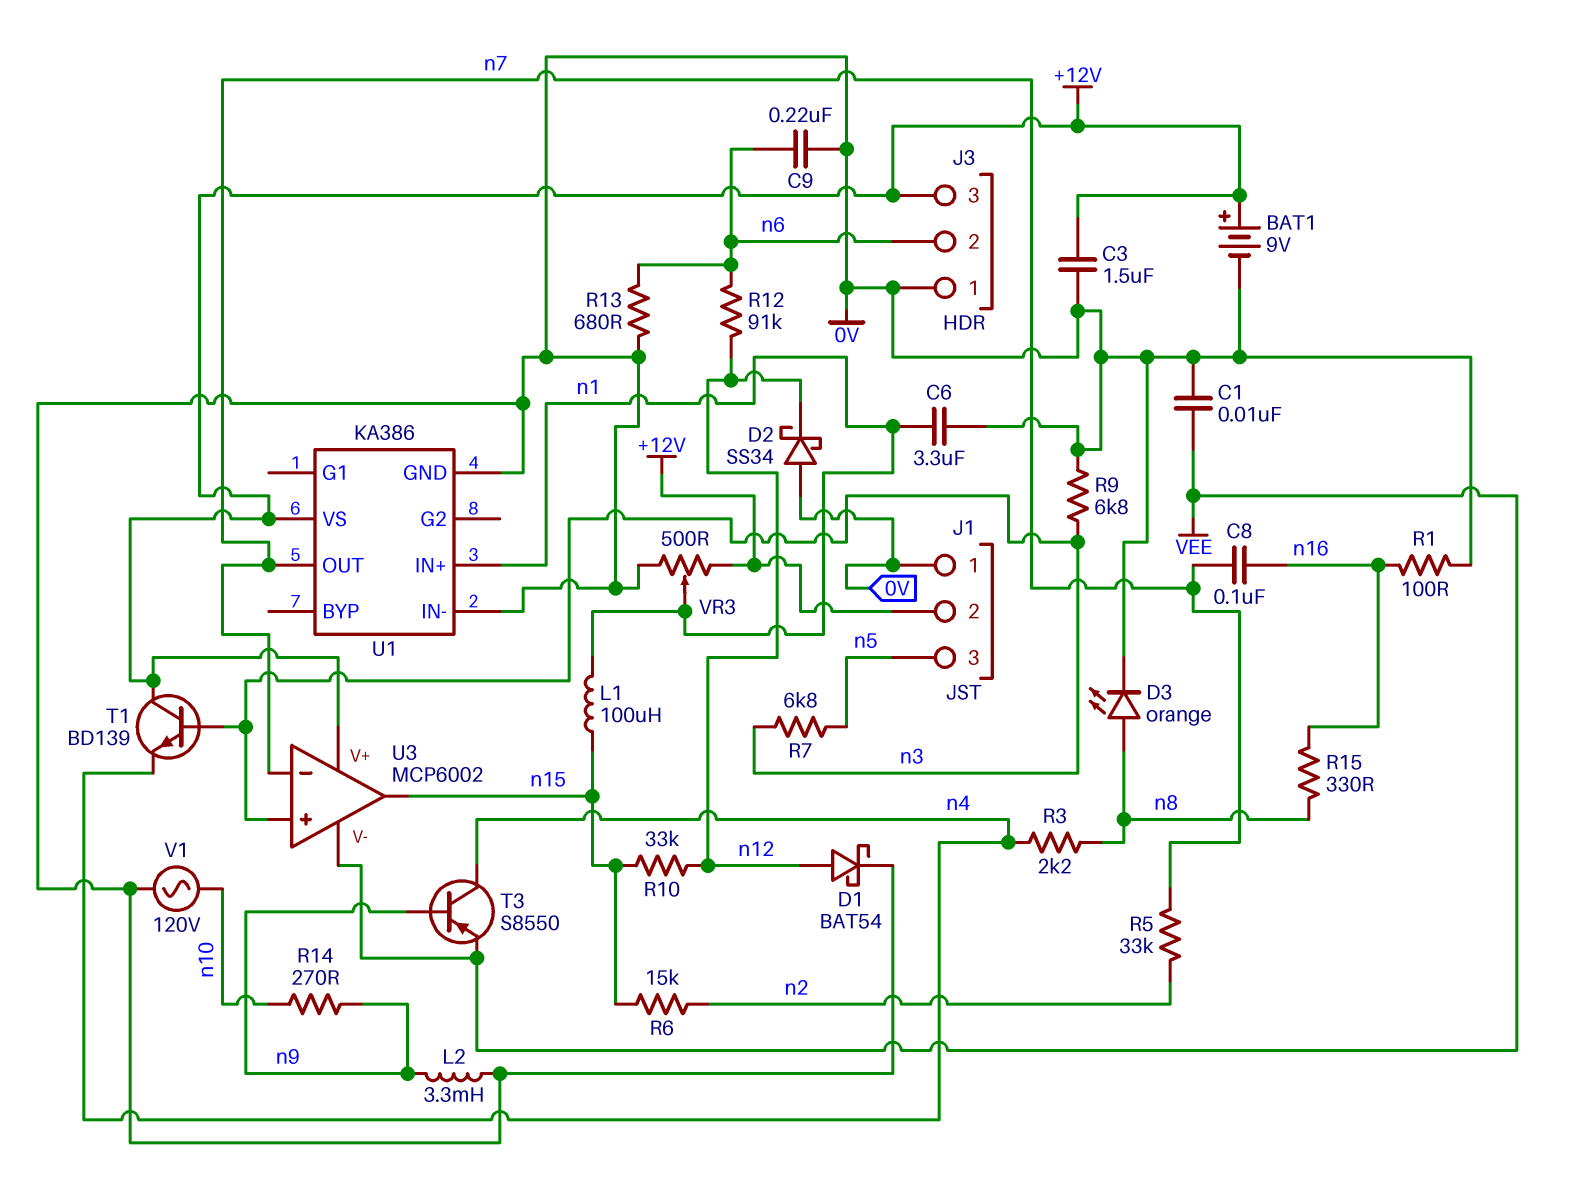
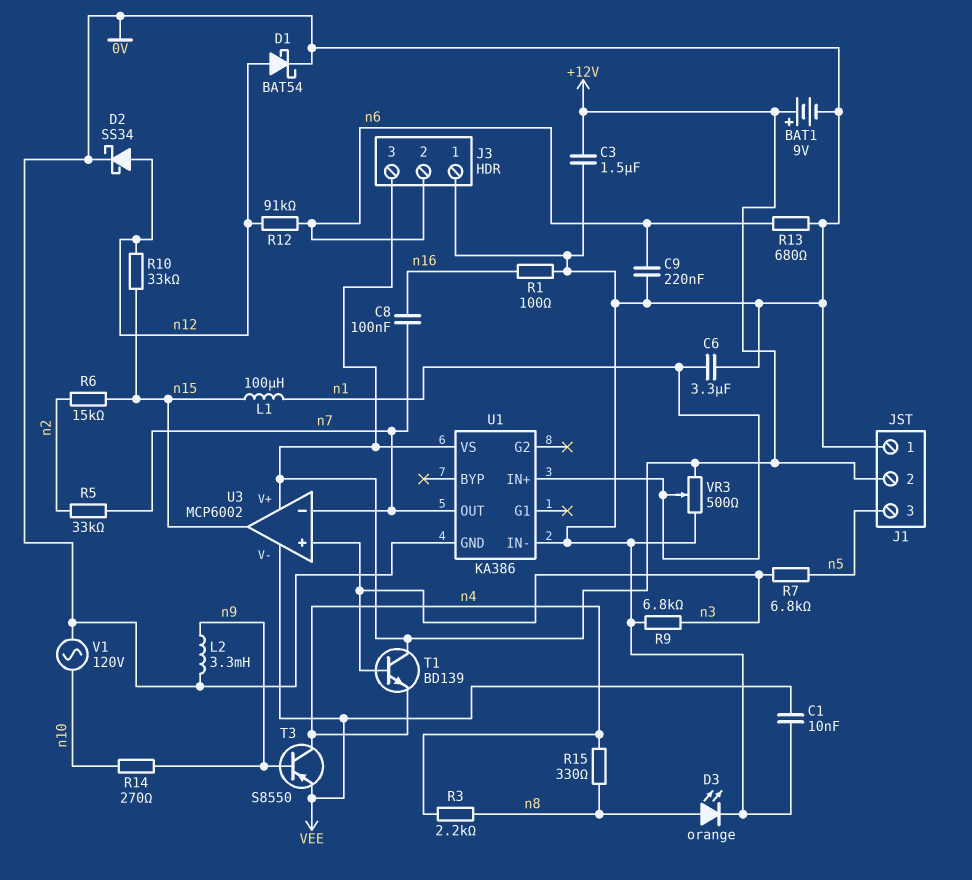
D2: schottky SS34 (A 0V, K n12) -> schottky SS34 (A n12, K 0V)
R15: 330 (n8, n16) -> 330 (n4, n8)

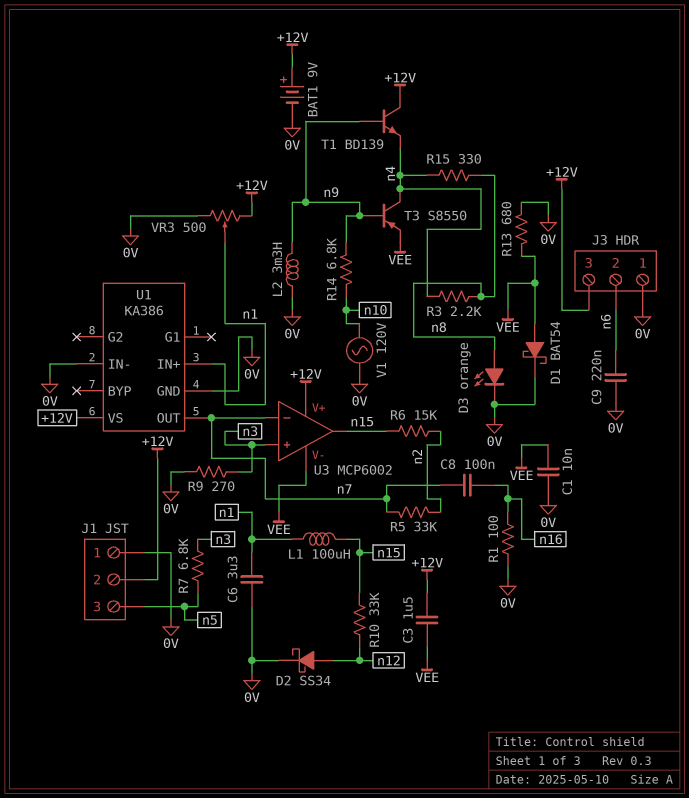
C3: 1.5uF (+12V, 0V) -> 1.5uF (+12V, VEE)
D1: schottky BAT54 (A n12, K 0V) -> schottky BAT54 (A VEE, K 0V)
R9: 6.8k (0V, n3) -> 270 (0V, n3)
R12: 91k (n6, n12) -> none
R13: 680 (0V, n6) -> 680 (0V, VEE)
R14: 270 (n9, n10) -> 6.8k (n9, n10)
T1: NPN BD139 (B n3, C +12V, E n4) -> NPN BD139 (B n9, C +12V, E n4)

